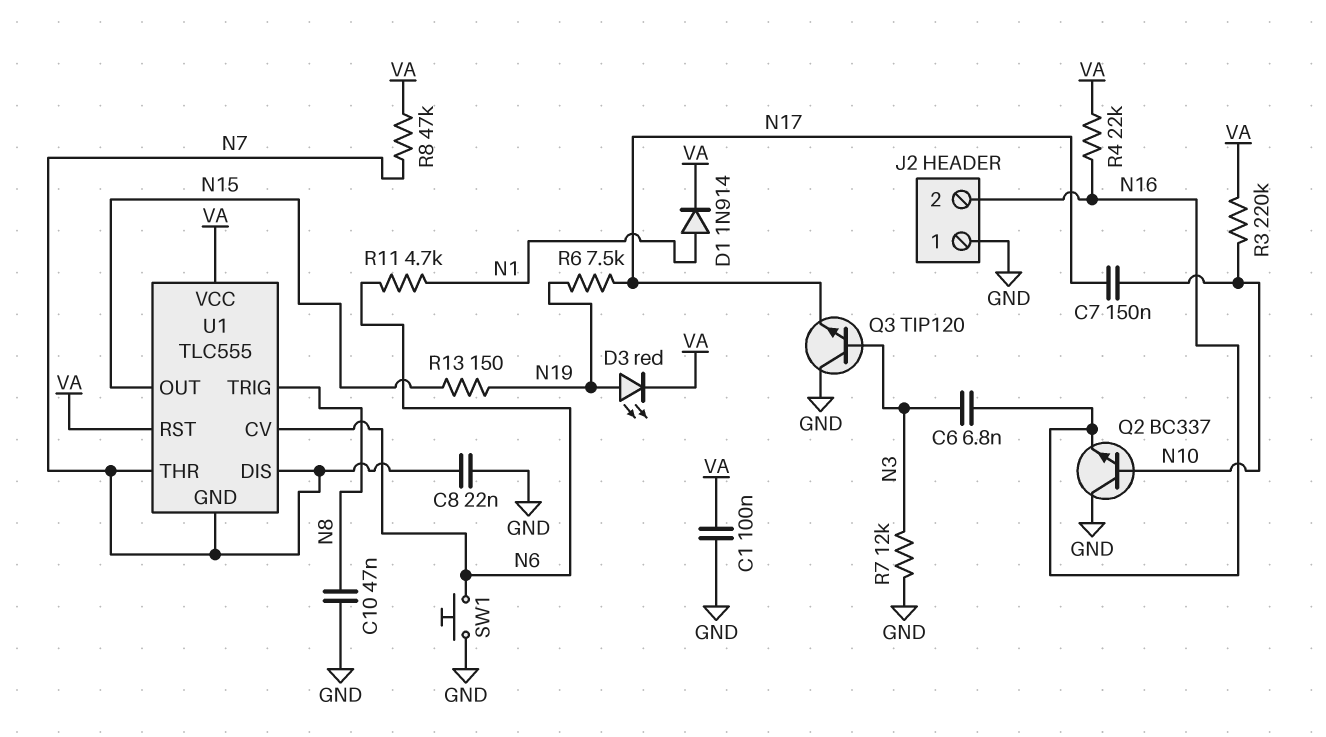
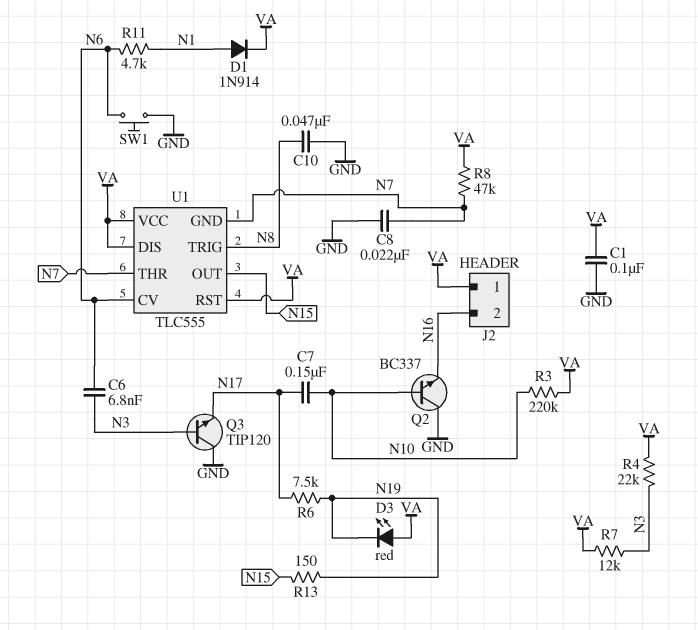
C6: 6.8nF (N3, N16) -> 6.8nF (N3, N6)
D3: LED red (A N19, K VA) -> LED red (A VA, K N19)
J2 pin 1: GND -> VA
R4: 22k (N16, VA) -> 22k (N3, VA)
R7: 12k (GND, N3) -> 12k (N3, VA)
U1 pin DIS: N7 -> VA

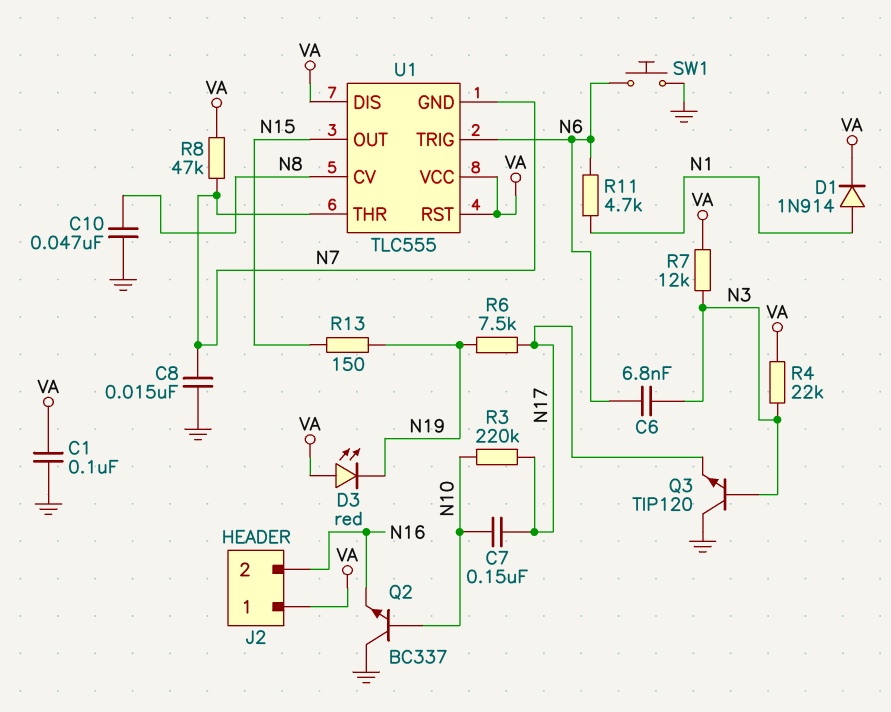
C8: 22nF (GND, N7) -> 15nF (GND, N7)
R3: 220k (N10, VA) -> 220k (N10, N17)
U1 pin CV: N6 -> N8
U1 pin TRIG: N8 -> N6

